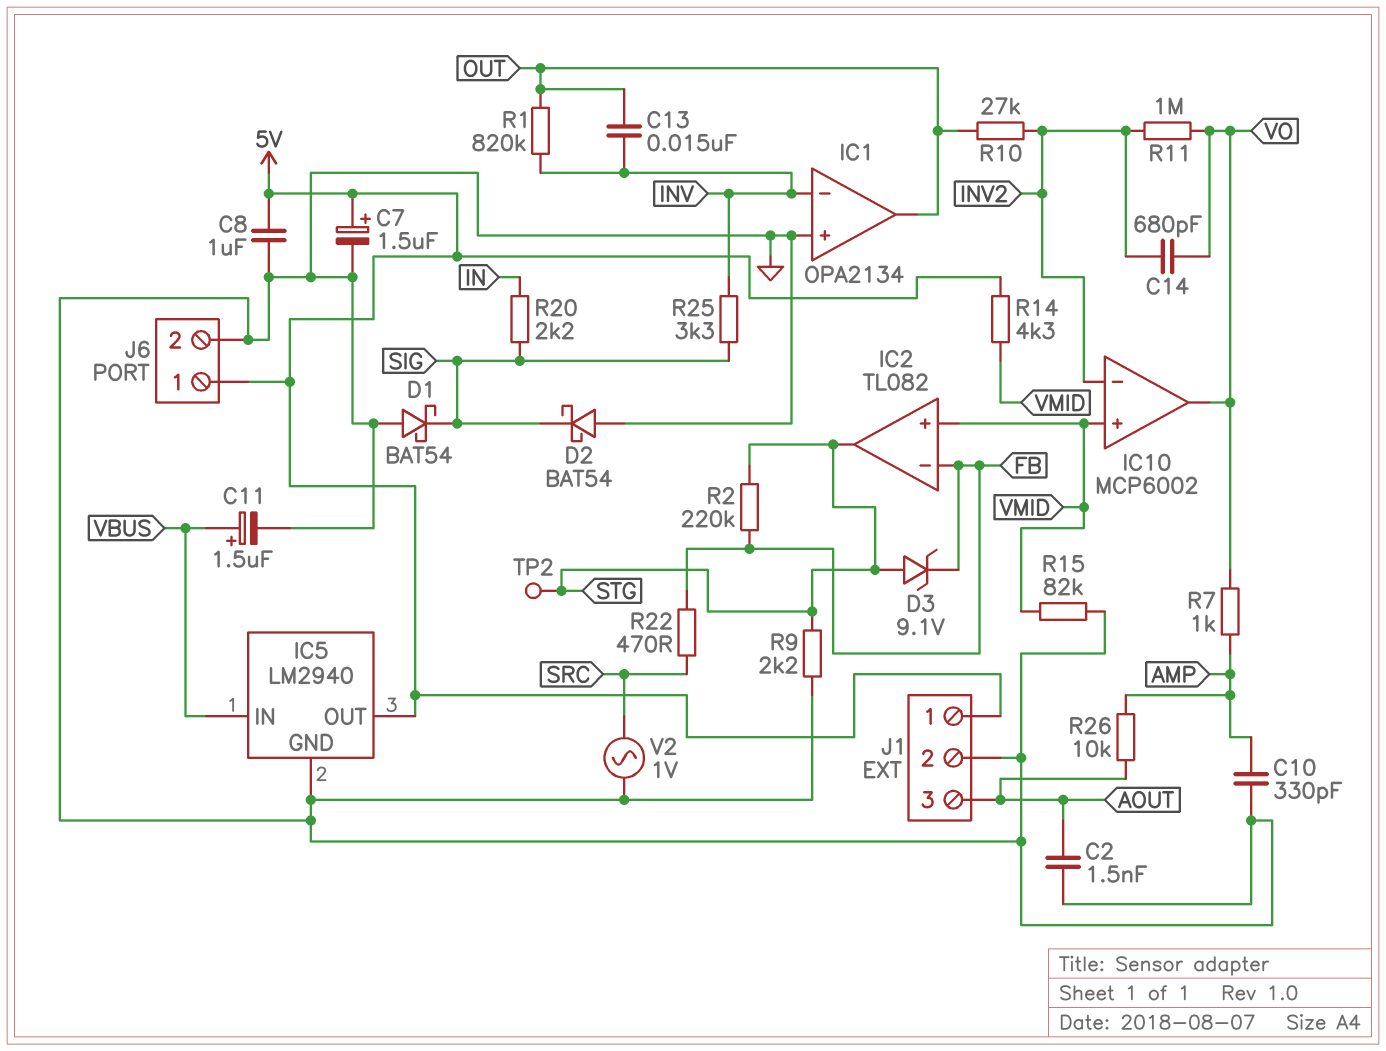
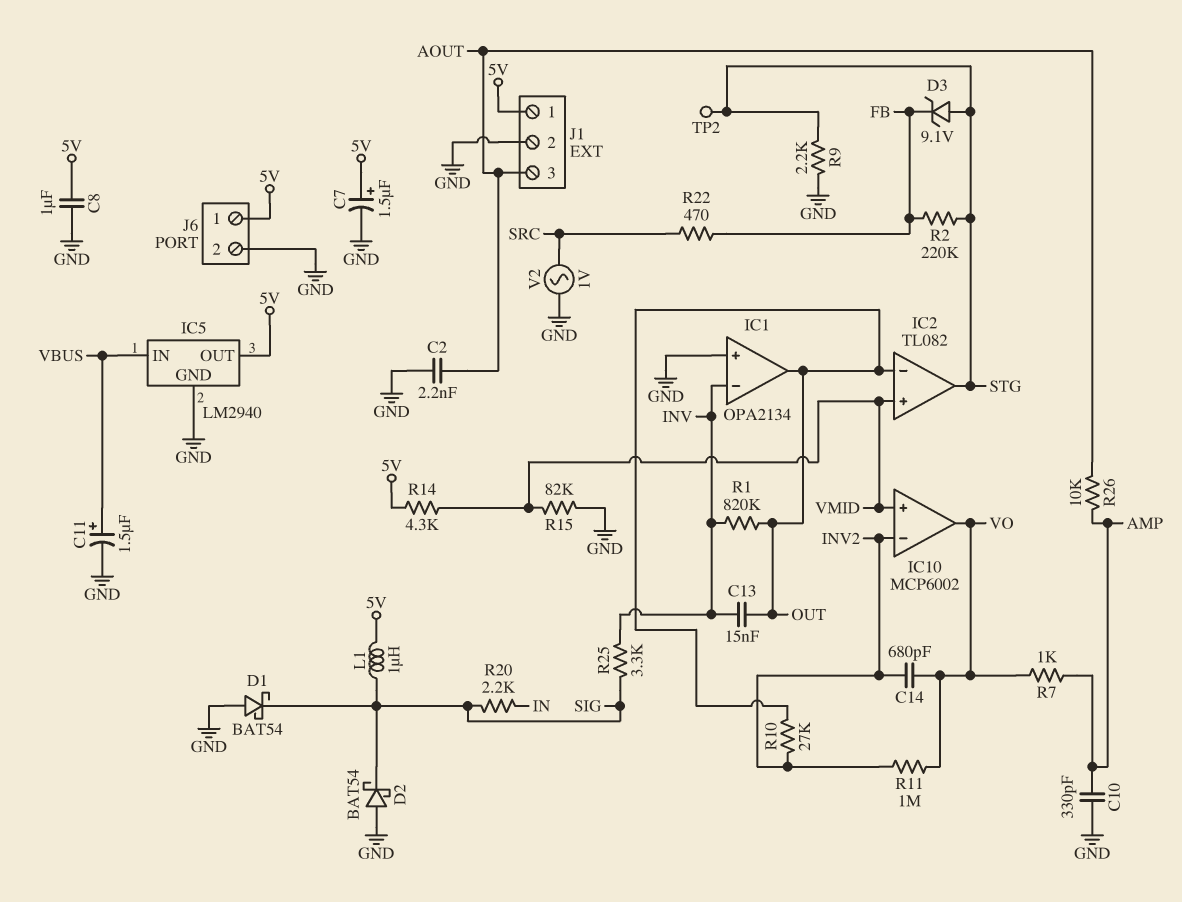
C2: 1.5nF (AOUT, GND) -> 2.2nF (AOUT, GND)
IC2 pin in-: FB -> OUT
L1: none -> 1uH (5V, SIG)

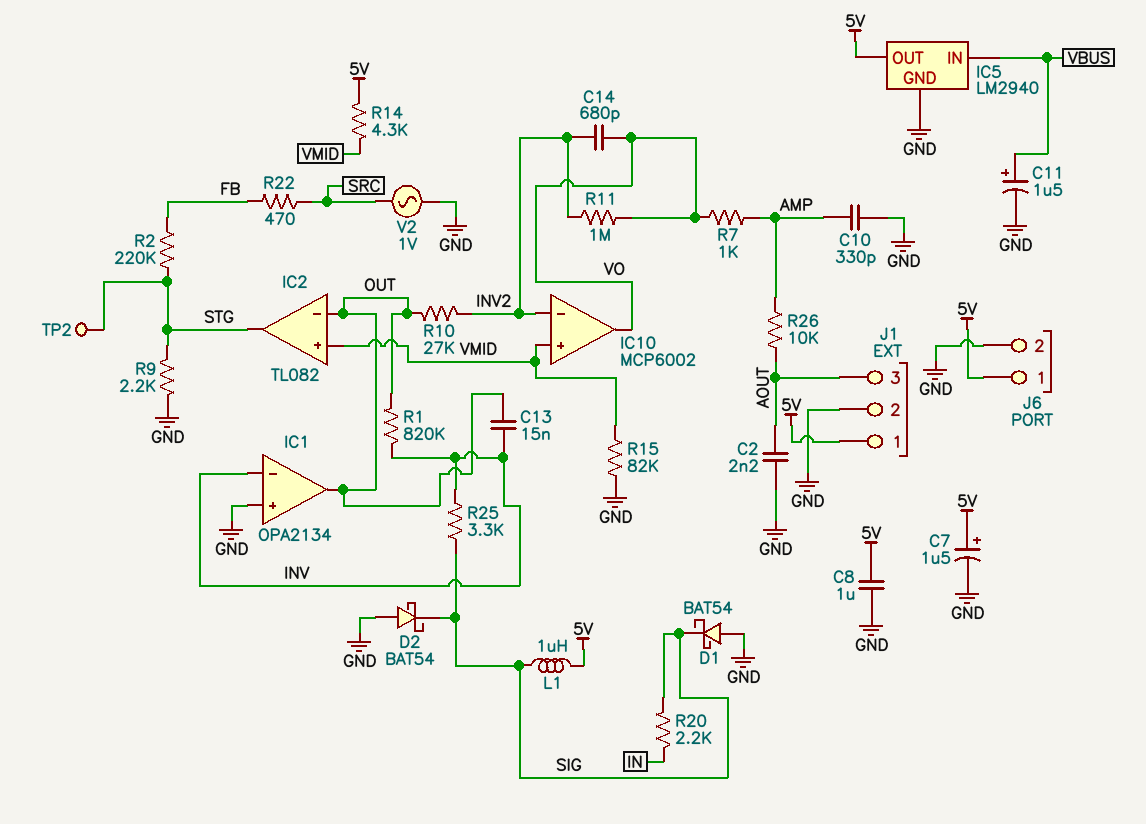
D3: zener 9.1V (A STG, K FB) -> none

